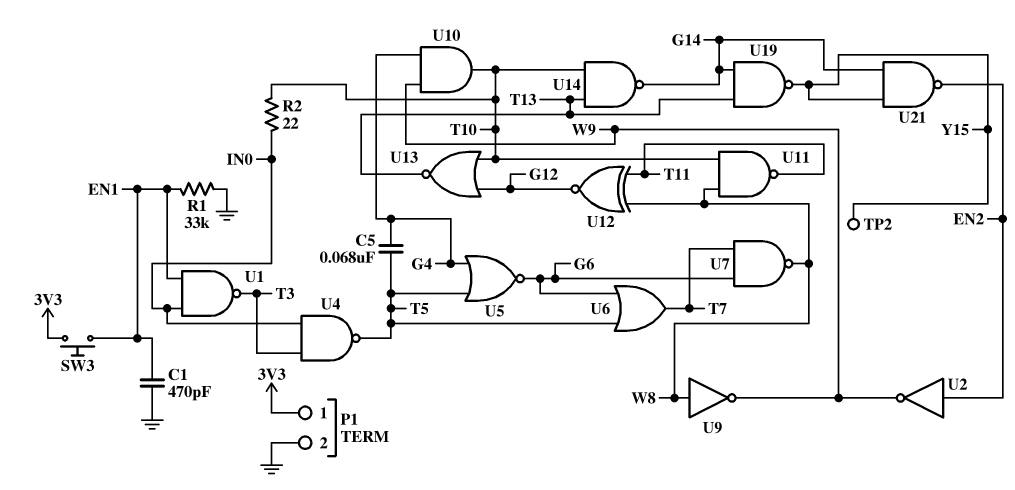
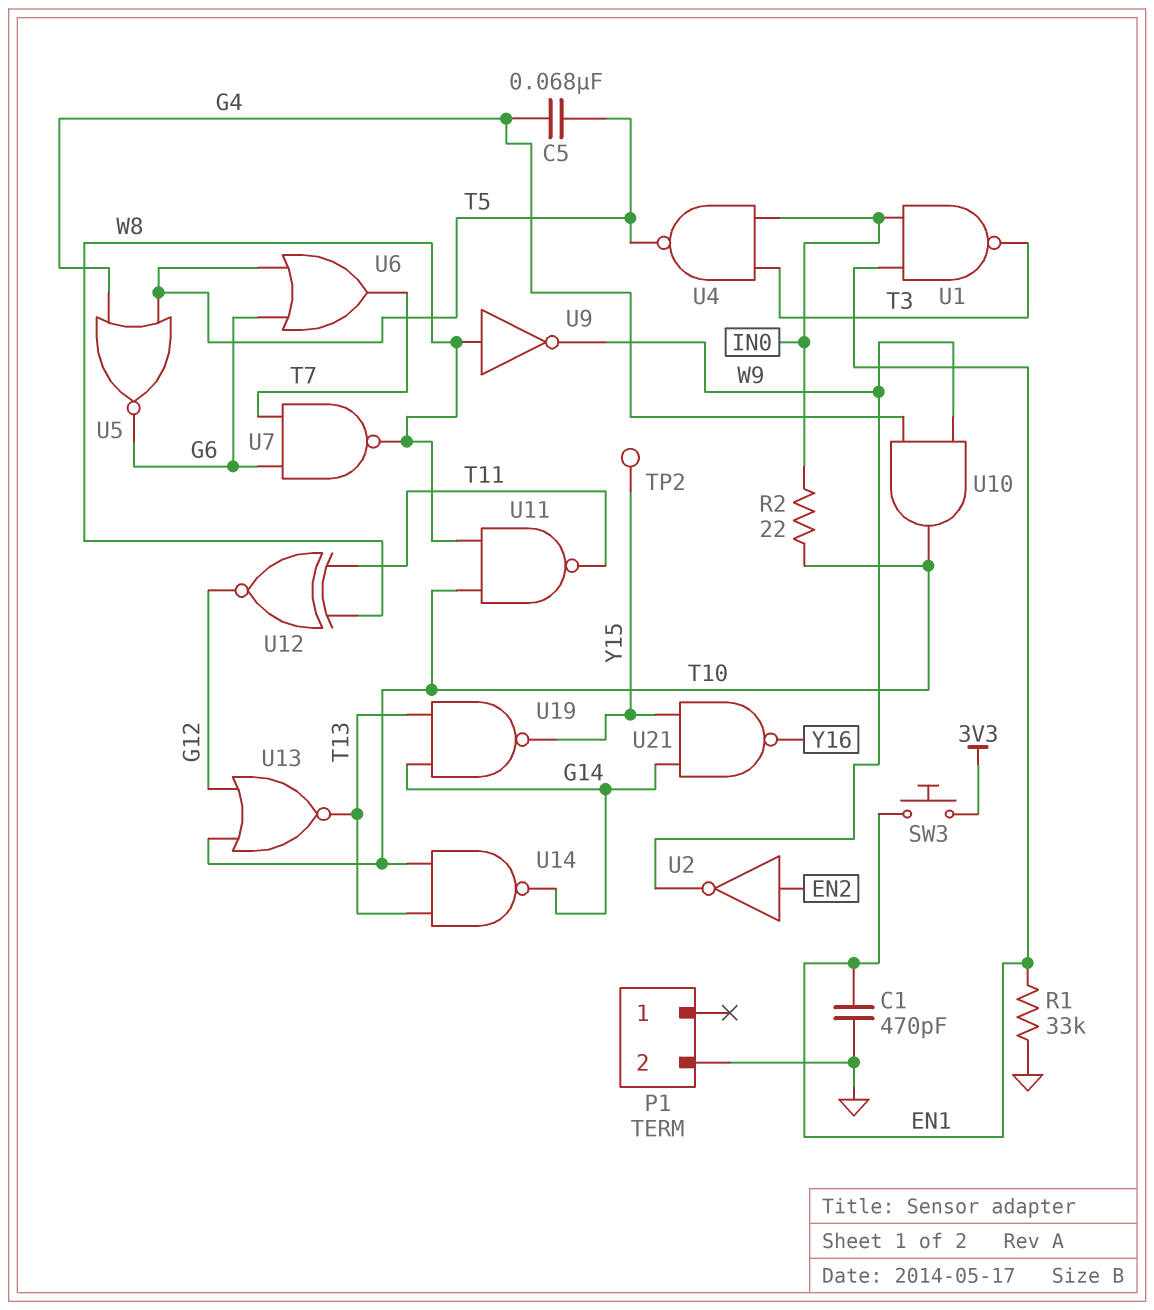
P1 pin 1: 3V3 -> none
U21: NAND (in G14, in Y15, out EN2) -> NAND (in G14, in Y15, out Y16)

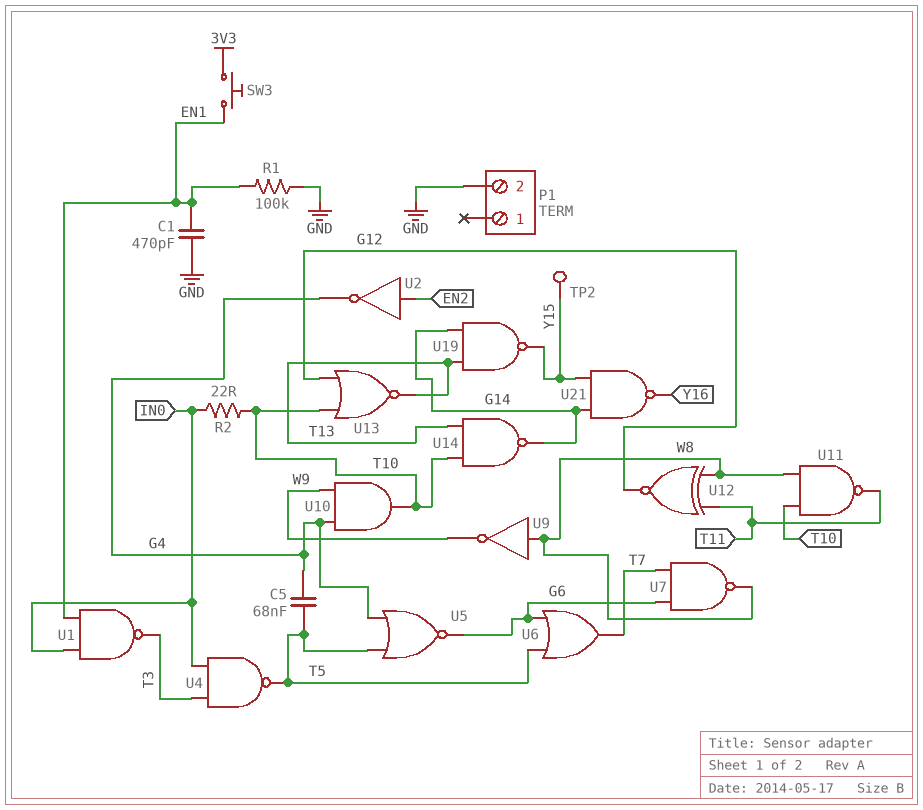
R1: 33k (EN1, GND) -> 100k (EN1, GND)
U2: NOT (in EN2, out W9) -> NOT (in EN2, out G4)

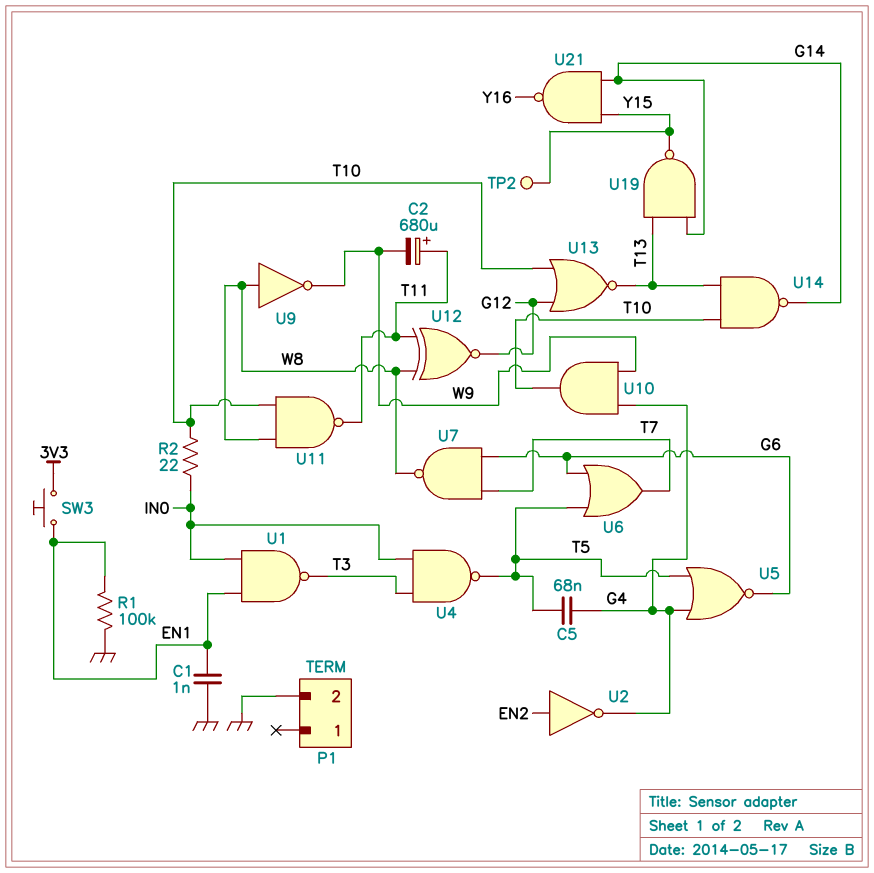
C1: 470pF (EN1, GND) -> 1nF (EN1, GND)
C2: none -> 680uF (plus T11, minus W9)

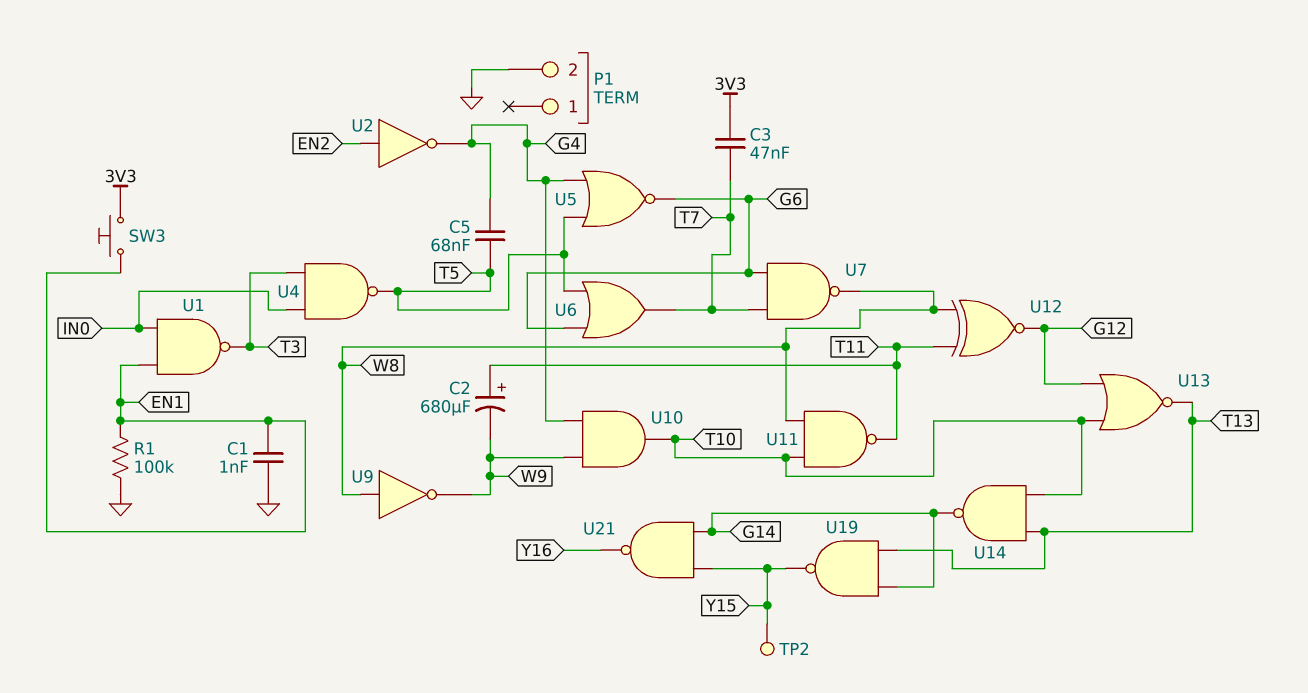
C3: none -> 47nF (3V3, T7)
R2: 22 (IN0, T10) -> none

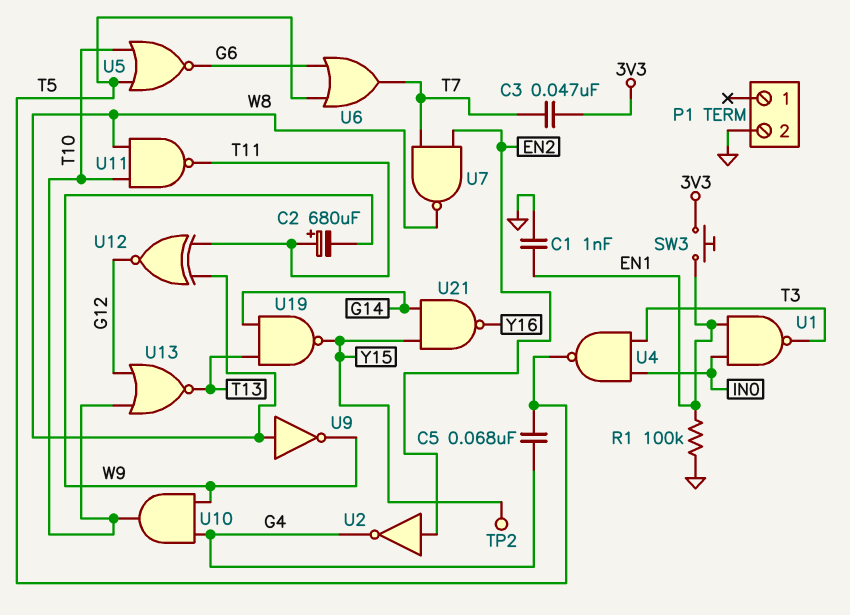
U5: NOR (in G4, in T5, out G6) -> NOR (in T5, in T10, out G6)
U7: NAND (in G6, in T7, out W8) -> NAND (in EN2, in T7, out W8)
U14: NAND (in T10, in T13, out G14) -> none

